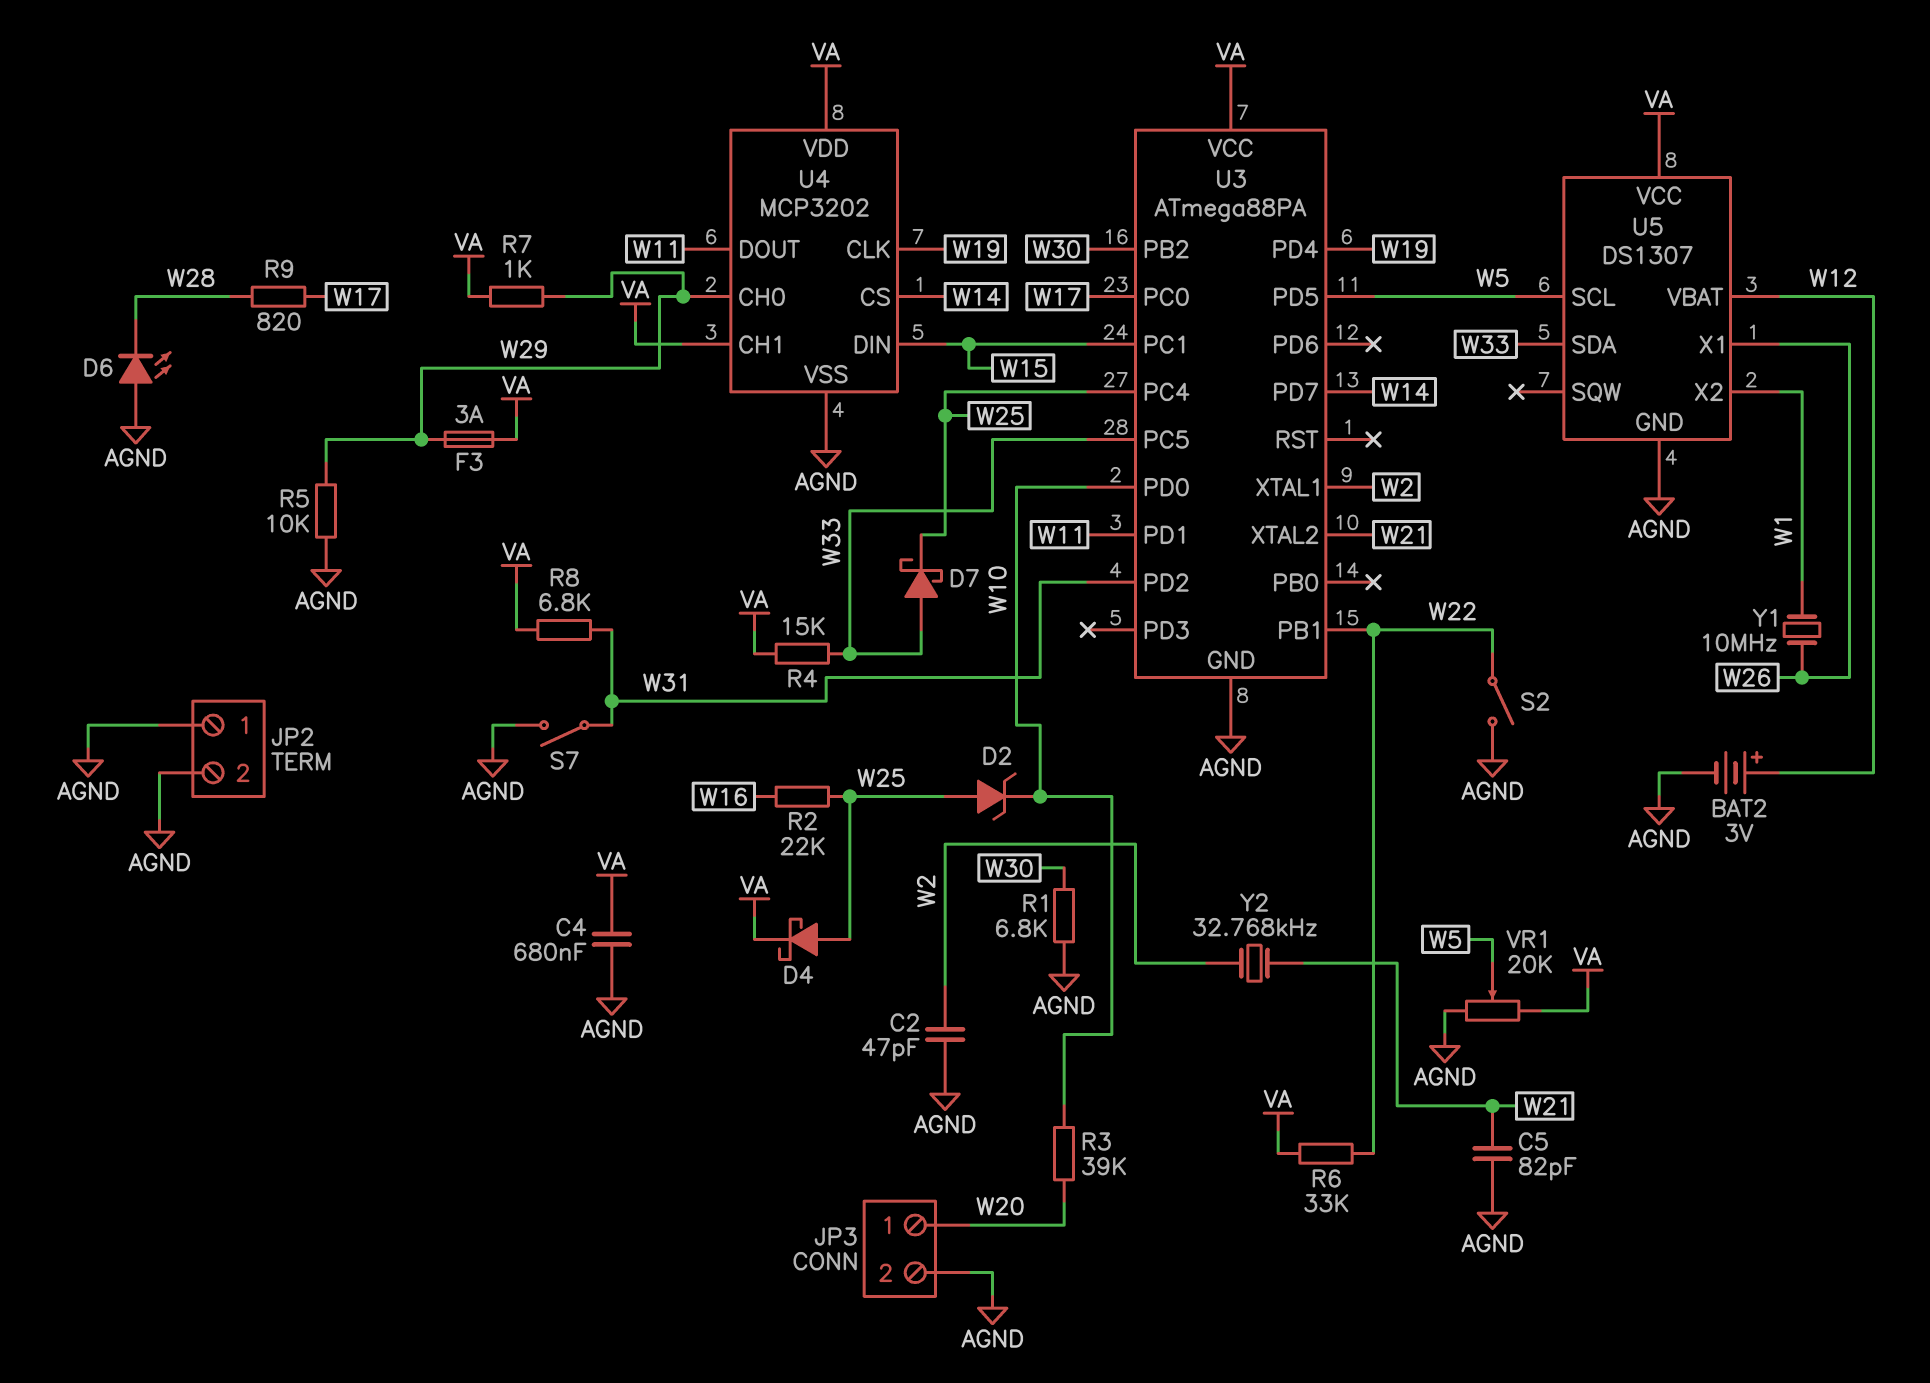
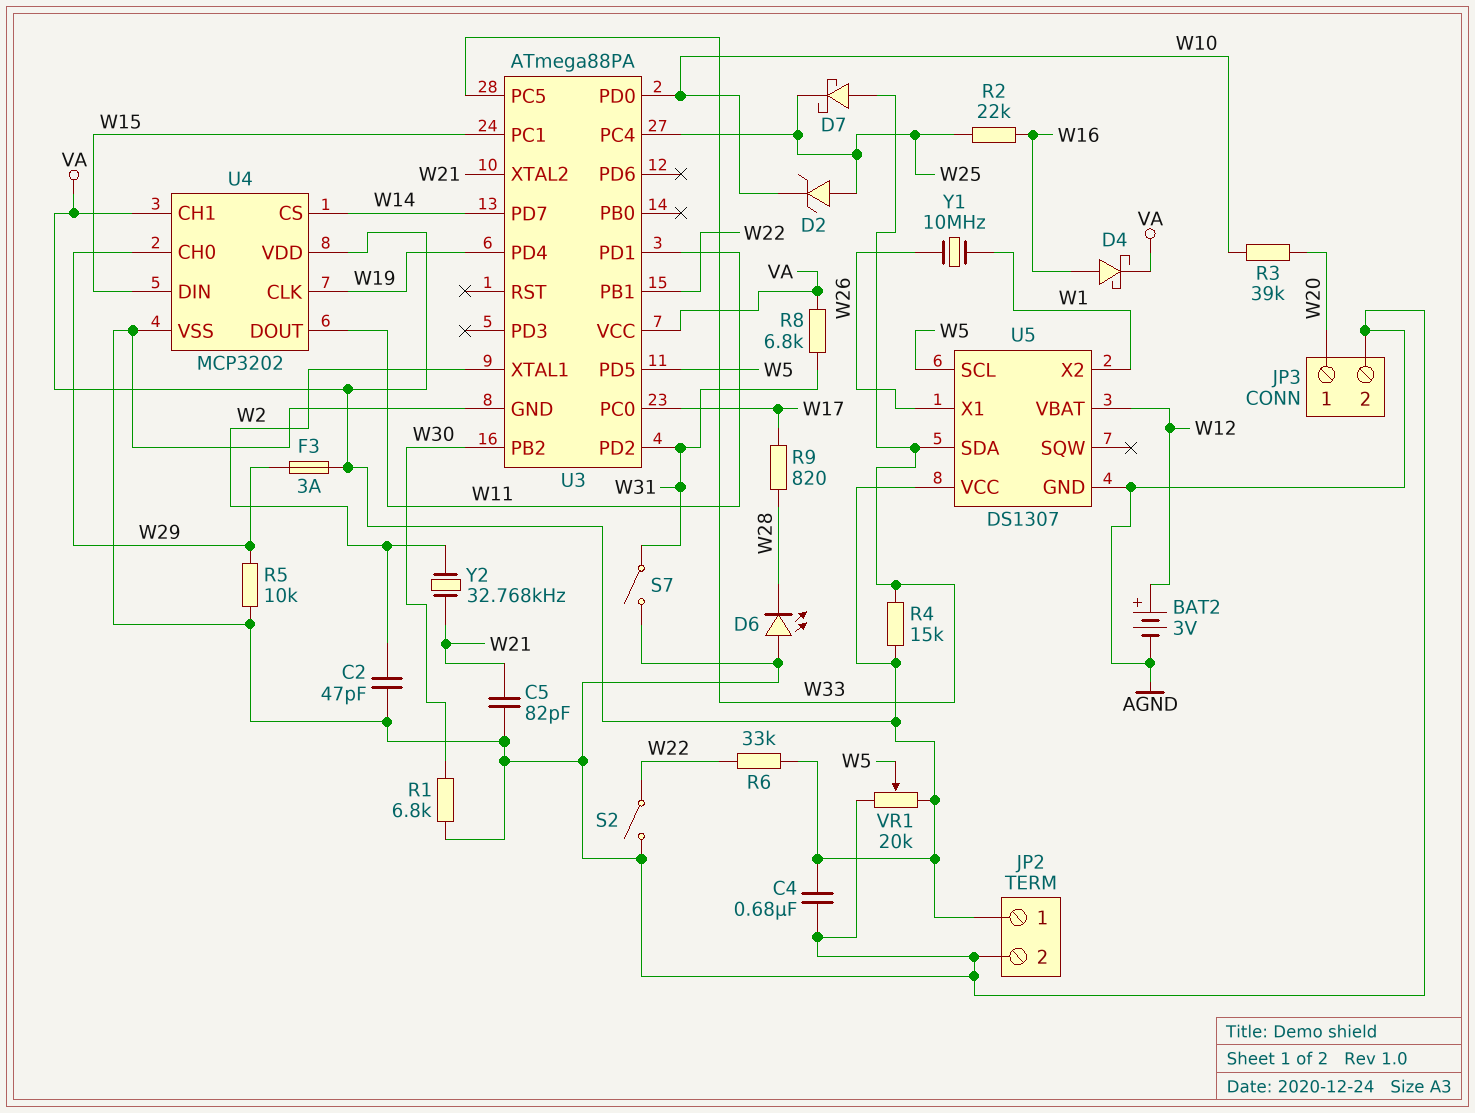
D4: schottky (A W25, K VA) -> schottky (A W16, K VA)
JP2 pin 1: AGND -> VA
R7: 1k (VA, W29) -> none

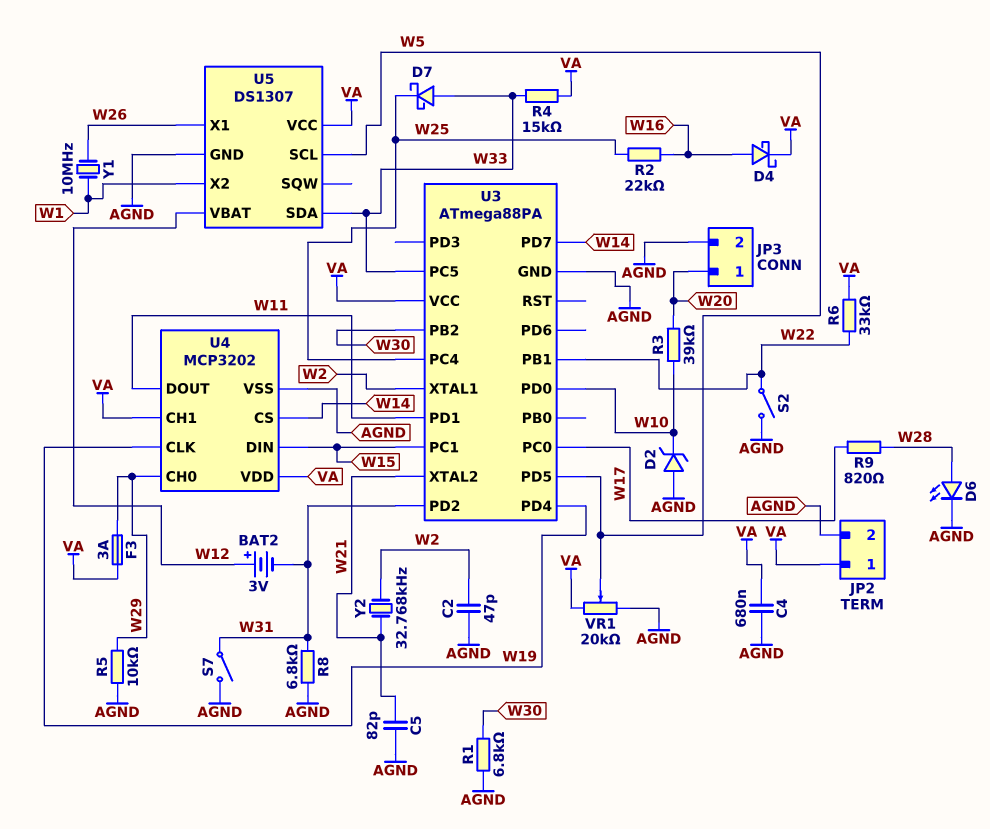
BAT2: 3V (plus W12, minus AGND) -> 3V (plus W12, minus W31)
D2: zener (A W25, K W10) -> zener (A AGND, K W10)
D6: LED (A AGND, K W28) -> LED (A W28, K AGND)
R8: 6.8k (VA, W31) -> 6.8k (AGND, W31)

